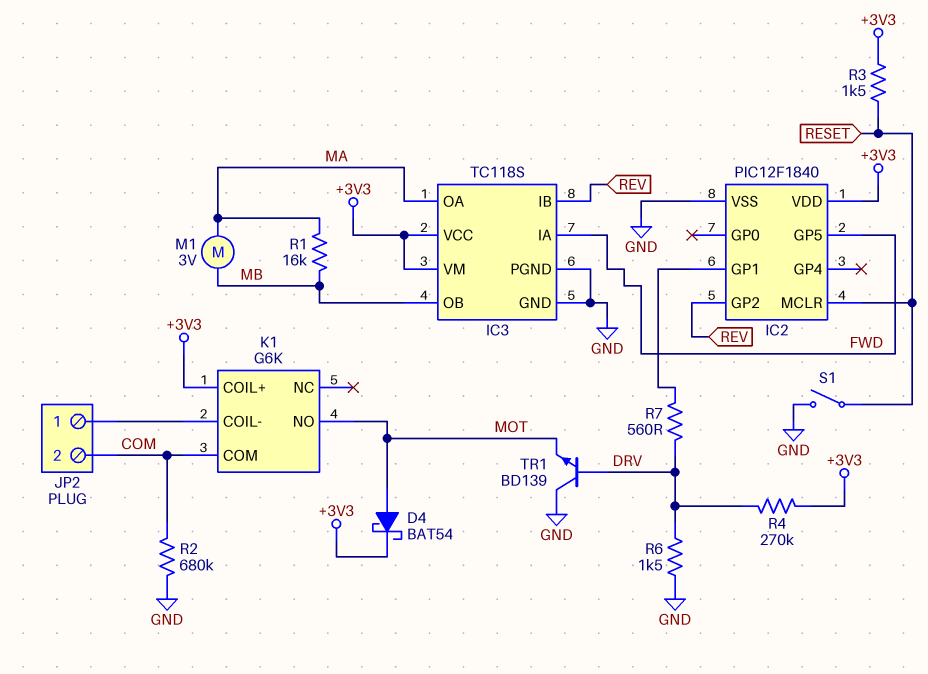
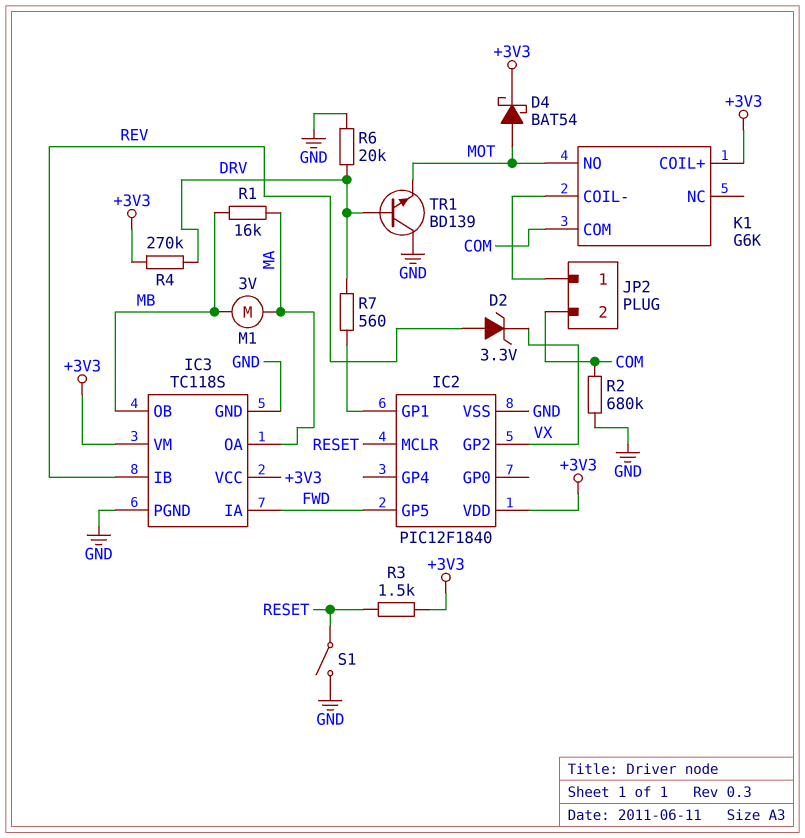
D2: none -> zener 3.3V (A REV, K VX)
IC2 pin GP2: REV -> VX
R6: 1.5k (DRV, GND) -> 20k (DRV, GND)

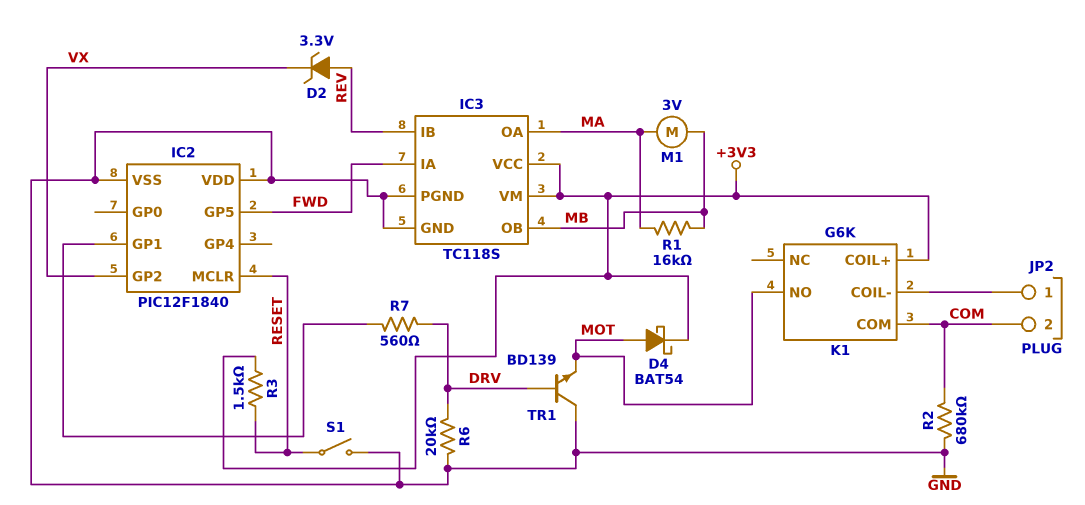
IC2 pin VDD: +3V3 -> GND
R4: 270k (+3V3, DRV) -> none

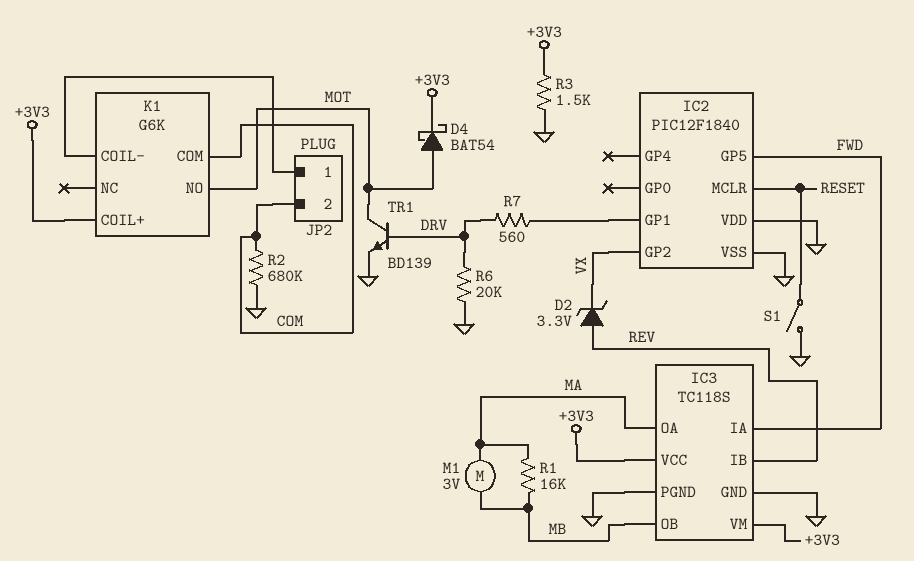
R3: 1.5k (+3V3, RESET) -> 1.5k (+3V3, GND)
TR1: NPN BD139 (B DRV, C GND, E MOT) -> NPN BD139 (B DRV, C MOT, E GND)

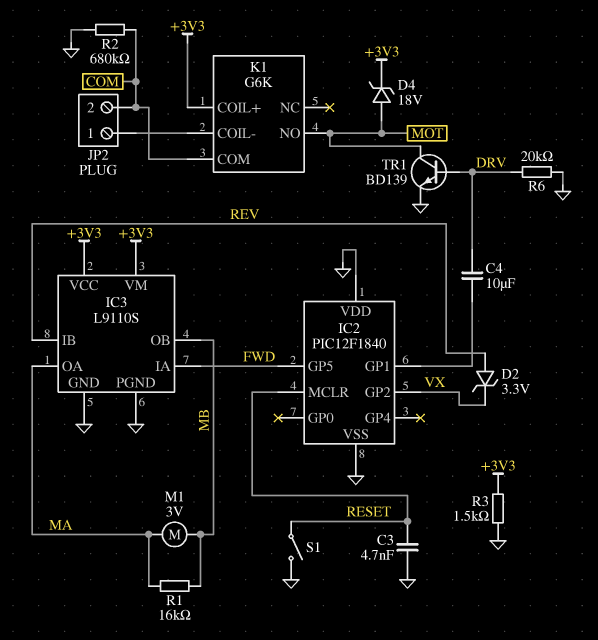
C3: none -> 4.7nF (GND, RESET)
C4: none -> 10uF (DRV, IC2/GP1)
D4: schottky BAT54 (A MOT, K +3V3) -> zener 18V (A MOT, K +3V3)
IC3: TC118S -> L9110S
R7: 560 (DRV, IC2/GP1) -> none

